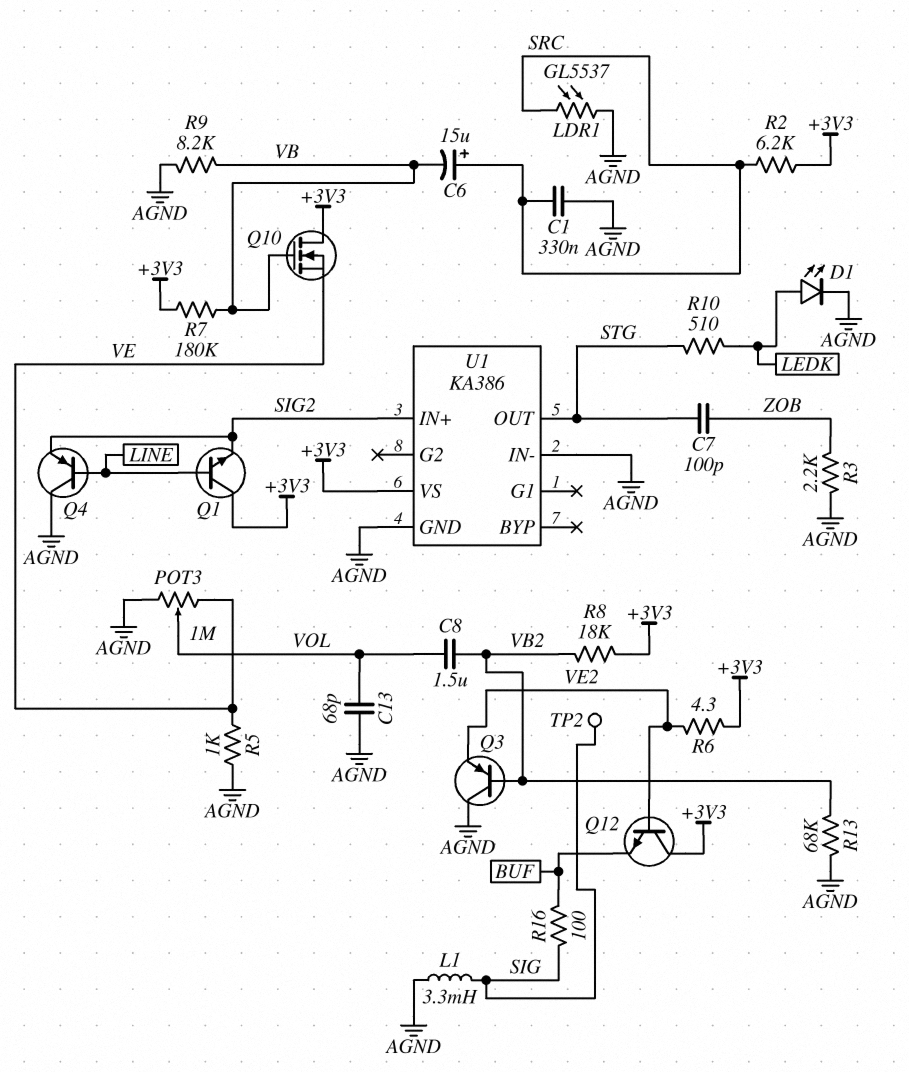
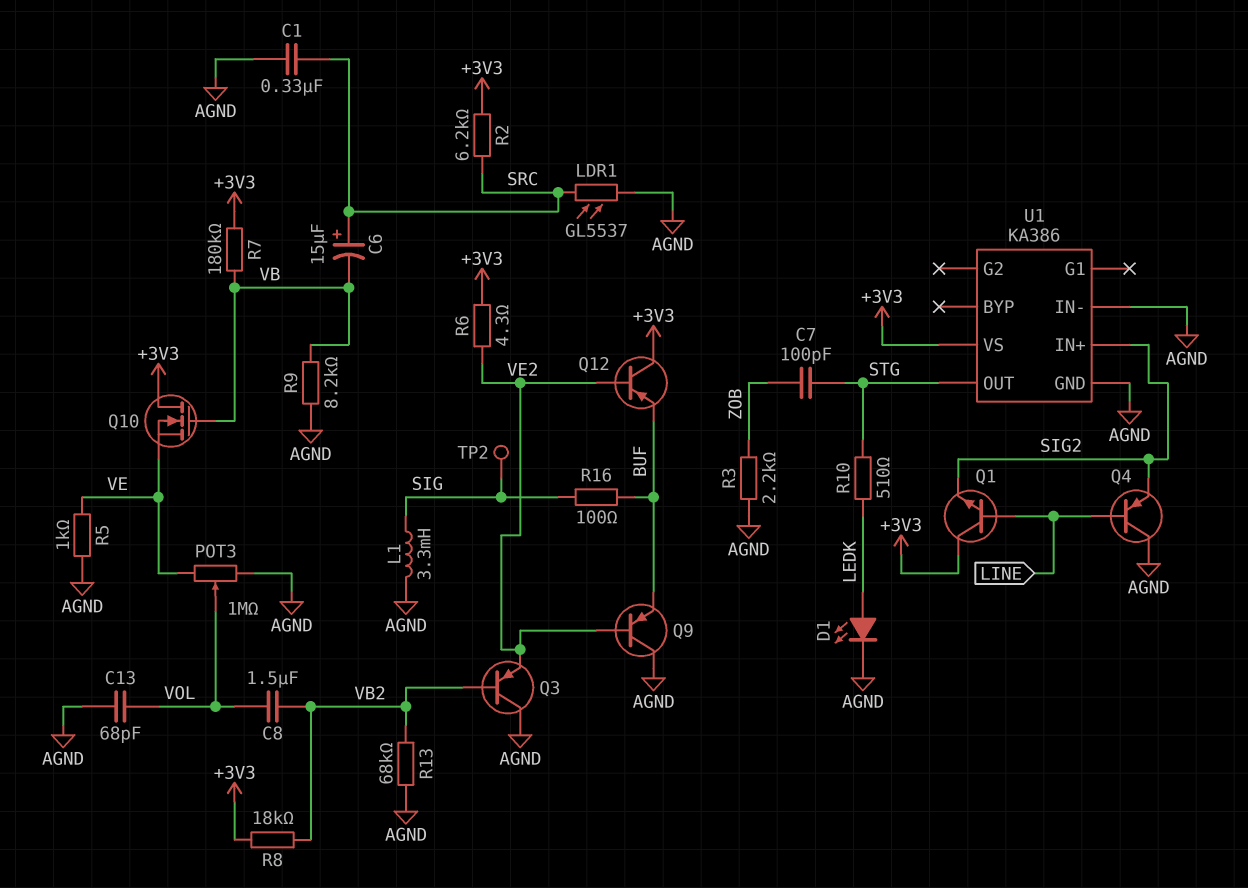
Q9: none -> PNP (B VE2, C AGND, E BUF)
Q12: NPN (B VE2, C +3V3, E BUF) -> PNP (B VE2, C +3V3, E BUF)

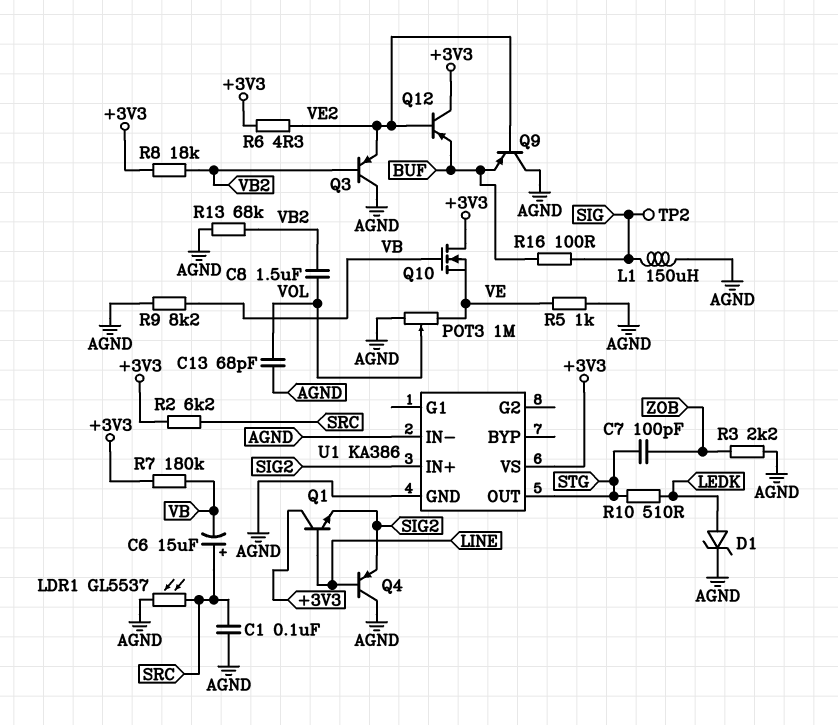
C1: 330nF (AGND, SRC) -> 100nF (AGND, SRC)
D1: LED (A LEDK, K AGND) -> zener (A LEDK, K AGND)
L1: 3.3mH (AGND, SIG) -> 150uH (AGND, SIG)

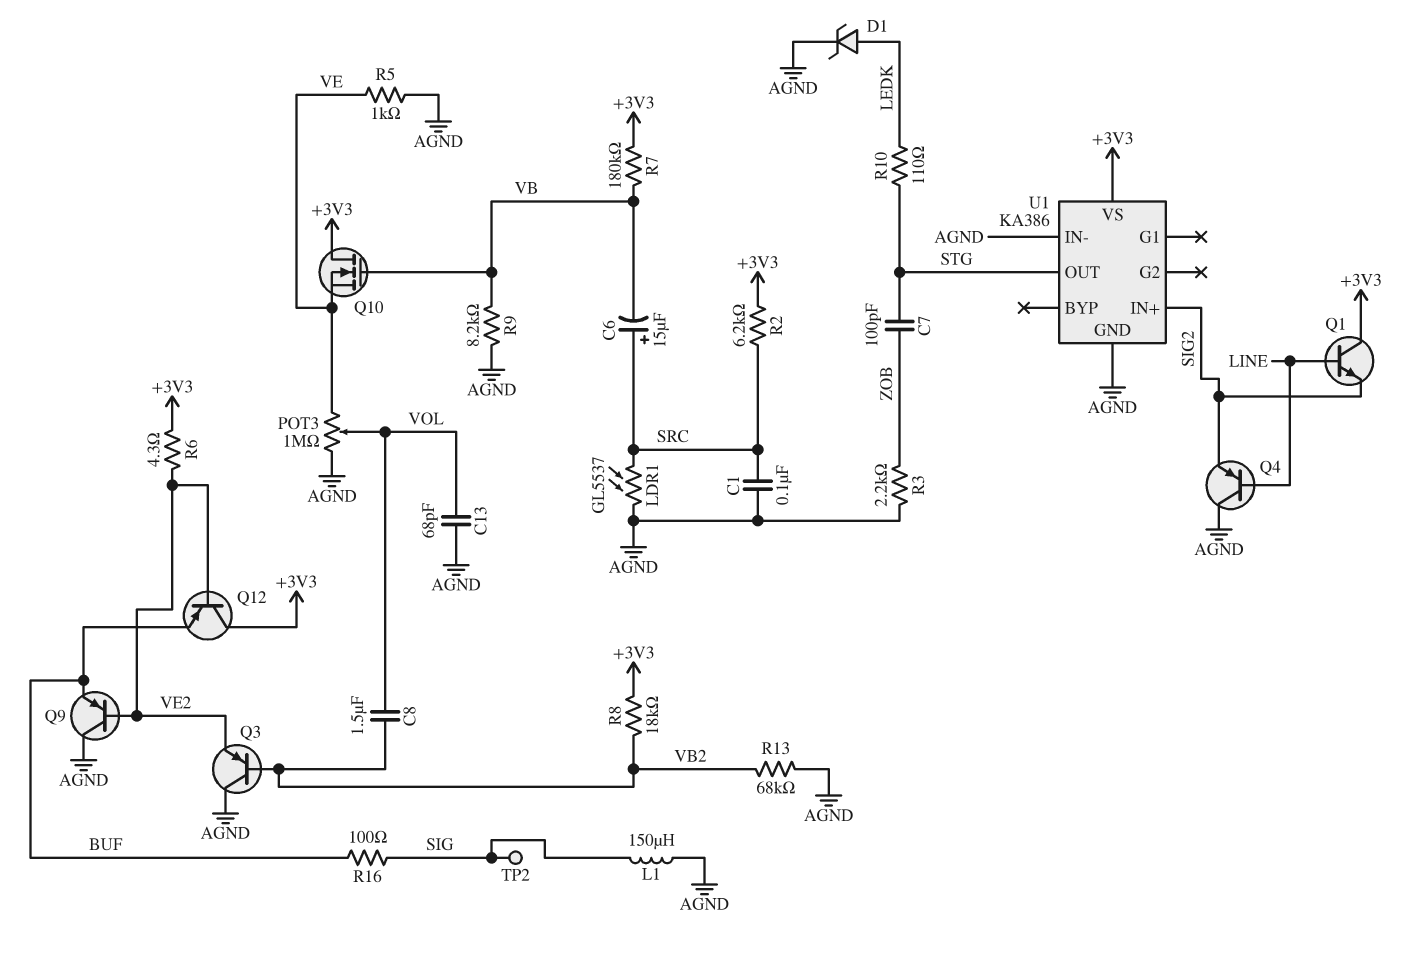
R10: 510 (LEDK, STG) -> 110 (LEDK, STG)

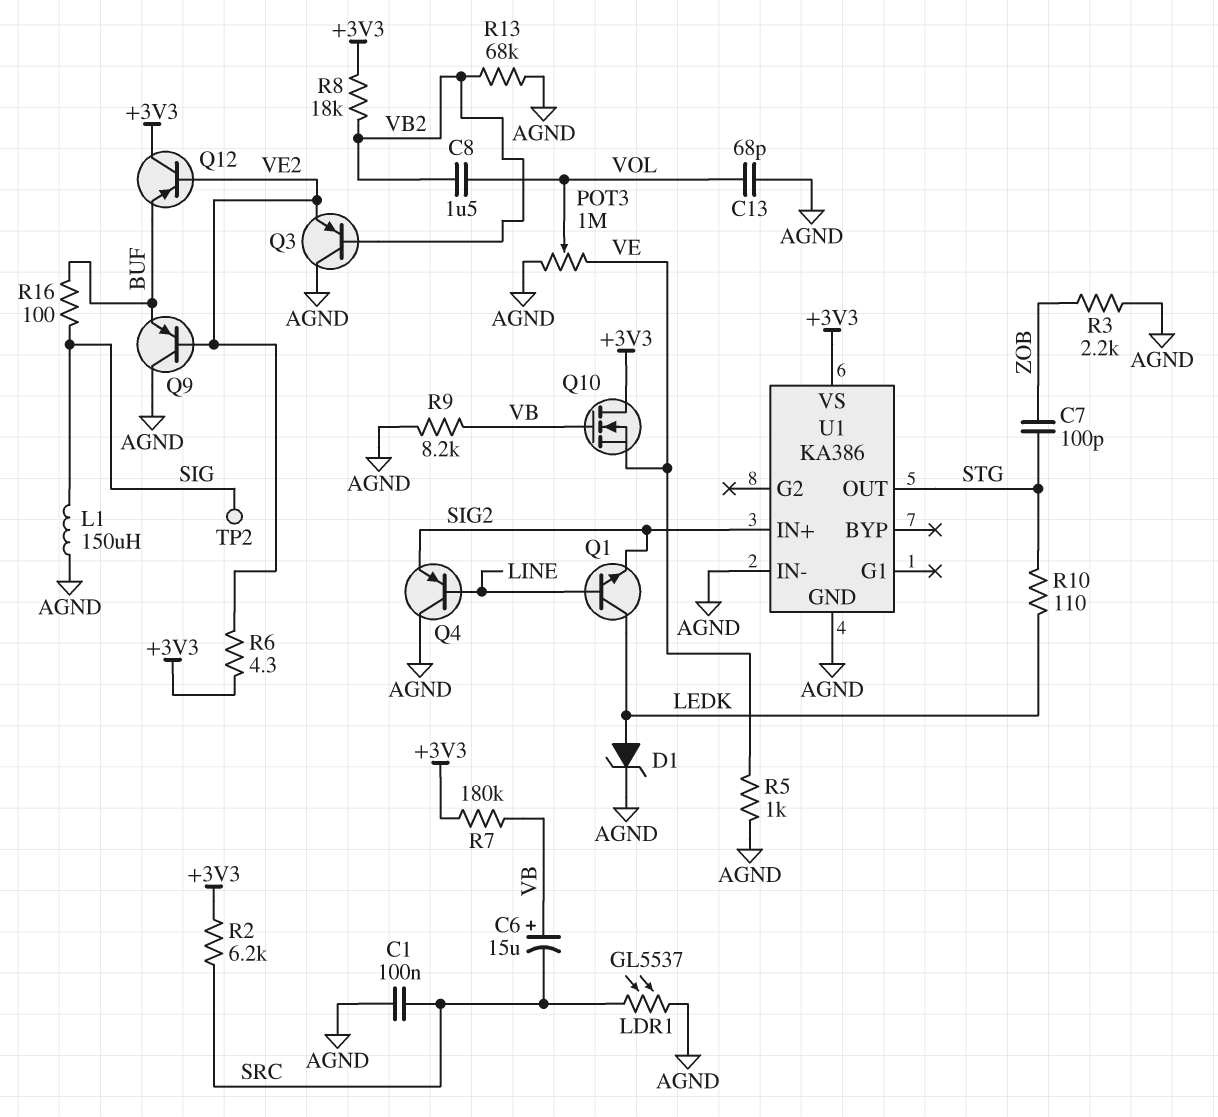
C6: 15uF (plus SRC, minus VB) -> 15uF (plus VB, minus SRC)
Q1: NPN (B LINE, C +3V3, E SIG2) -> NPN (B LINE, C LEDK, E SIG2)

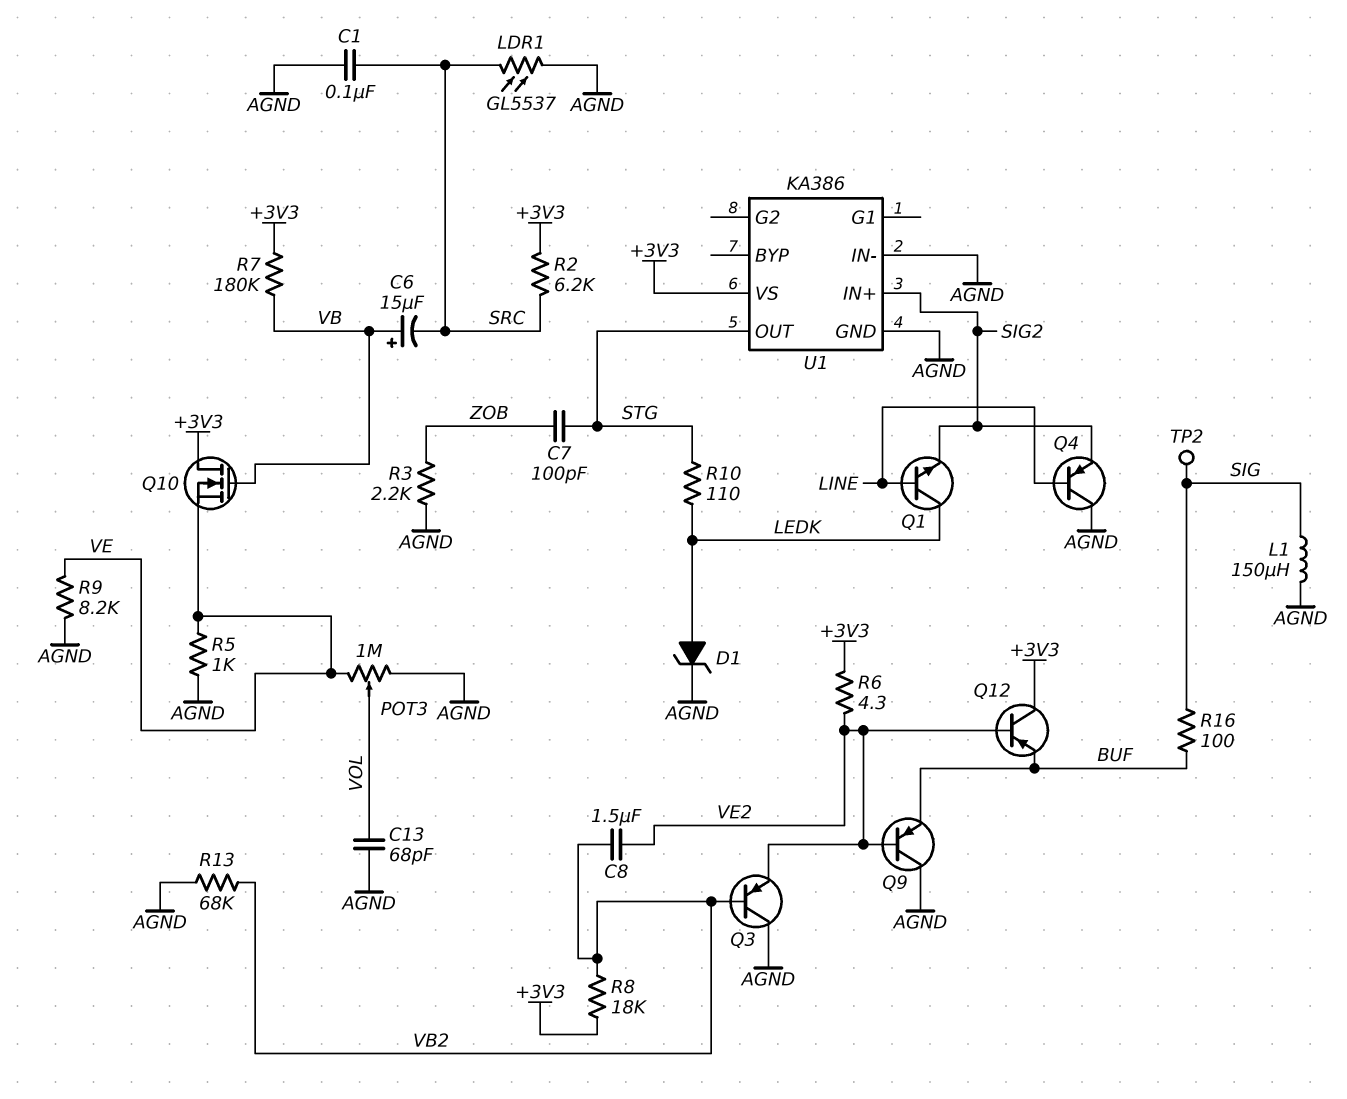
C8: 1.5uF (VB2, VOL) -> 1.5uF (VB2, VE2)
R9: 8.2k (AGND, VB) -> 8.2k (AGND, VE)

